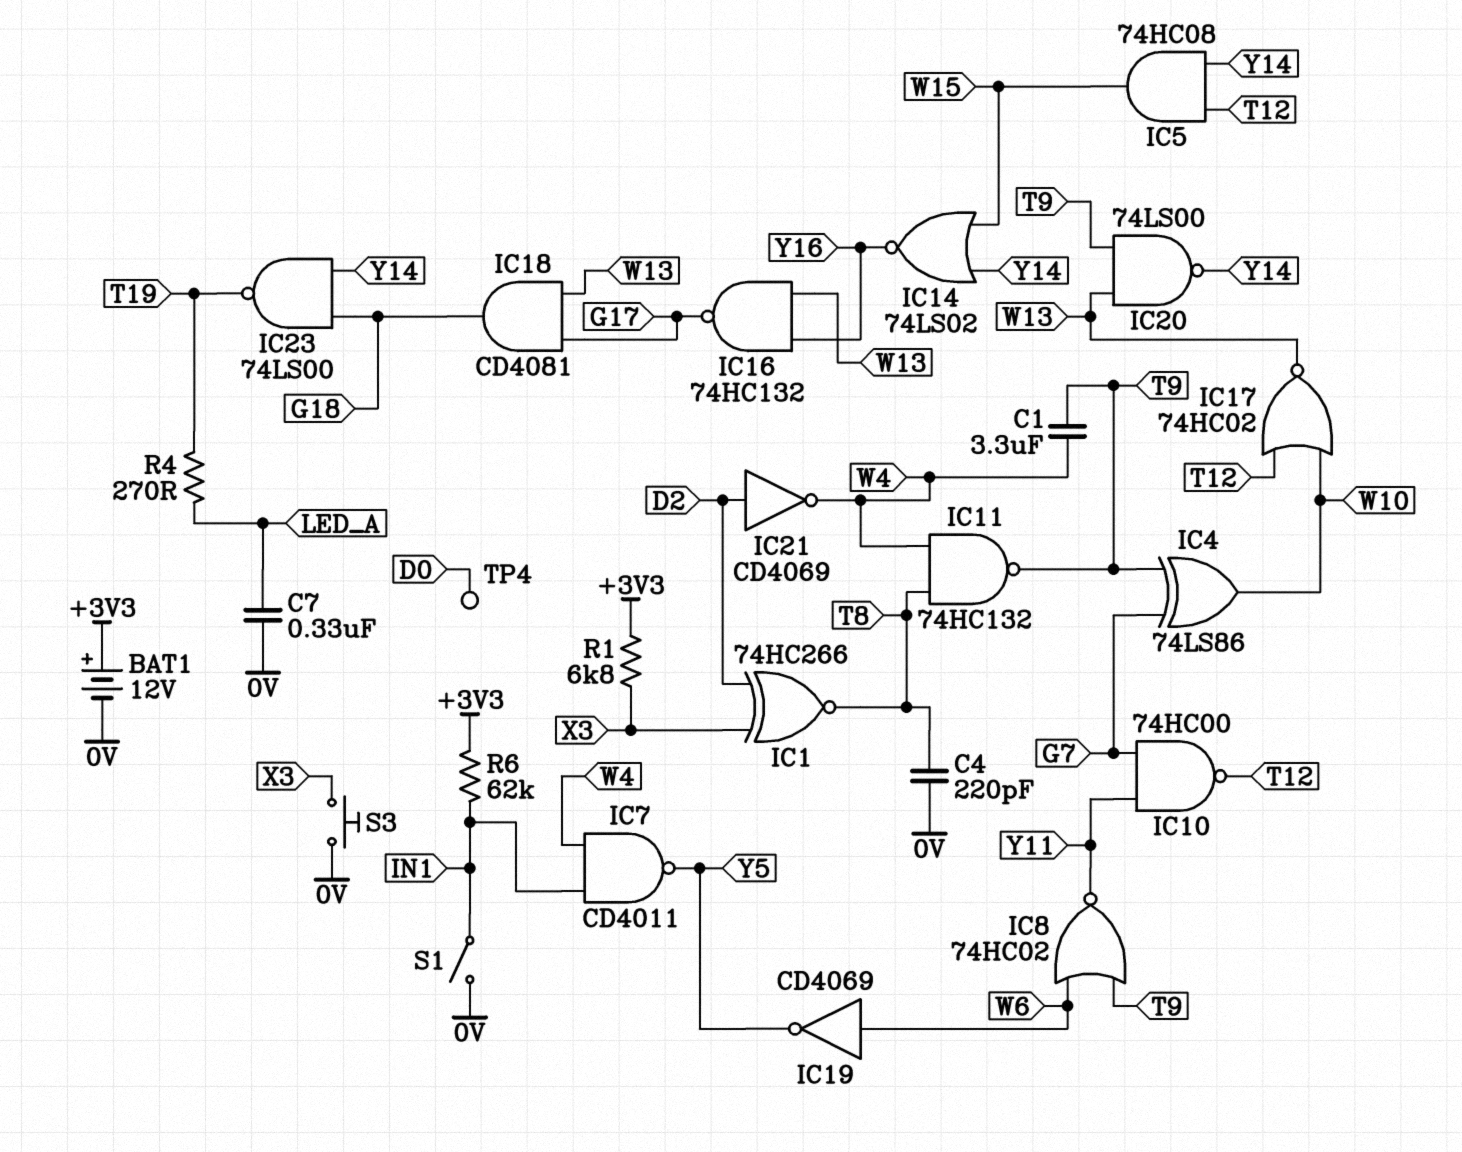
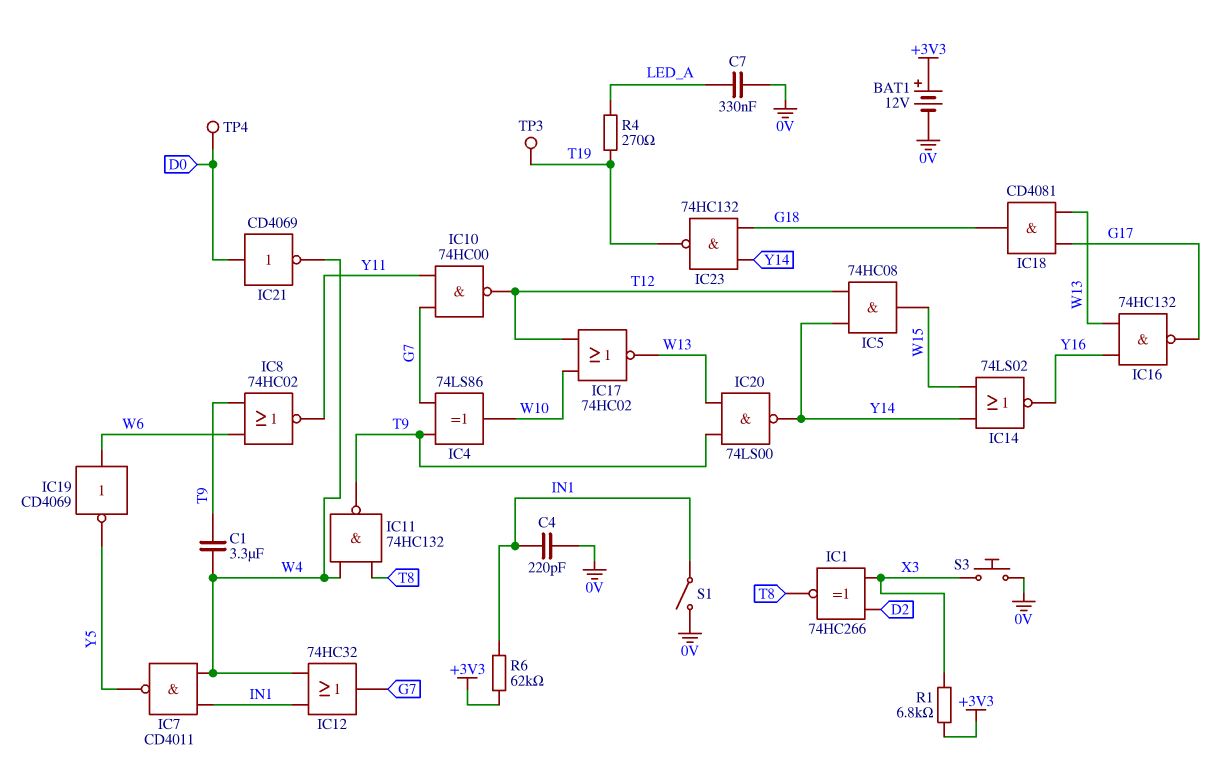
C4: 220pF (0V, T8) -> 220pF (0V, IN1)
IC12: none -> OR 74HC32 (in IN1, in W4, out G7)
IC21: NOT CD4069 (in D2, out W4) -> NOT CD4069 (in D0, out W4)
IC23: NAND 74LS00 (in G18, in Y14, out T19) -> NAND 74HC132 (in G18, in Y14, out T19)
TP3: none -> test point (T19)

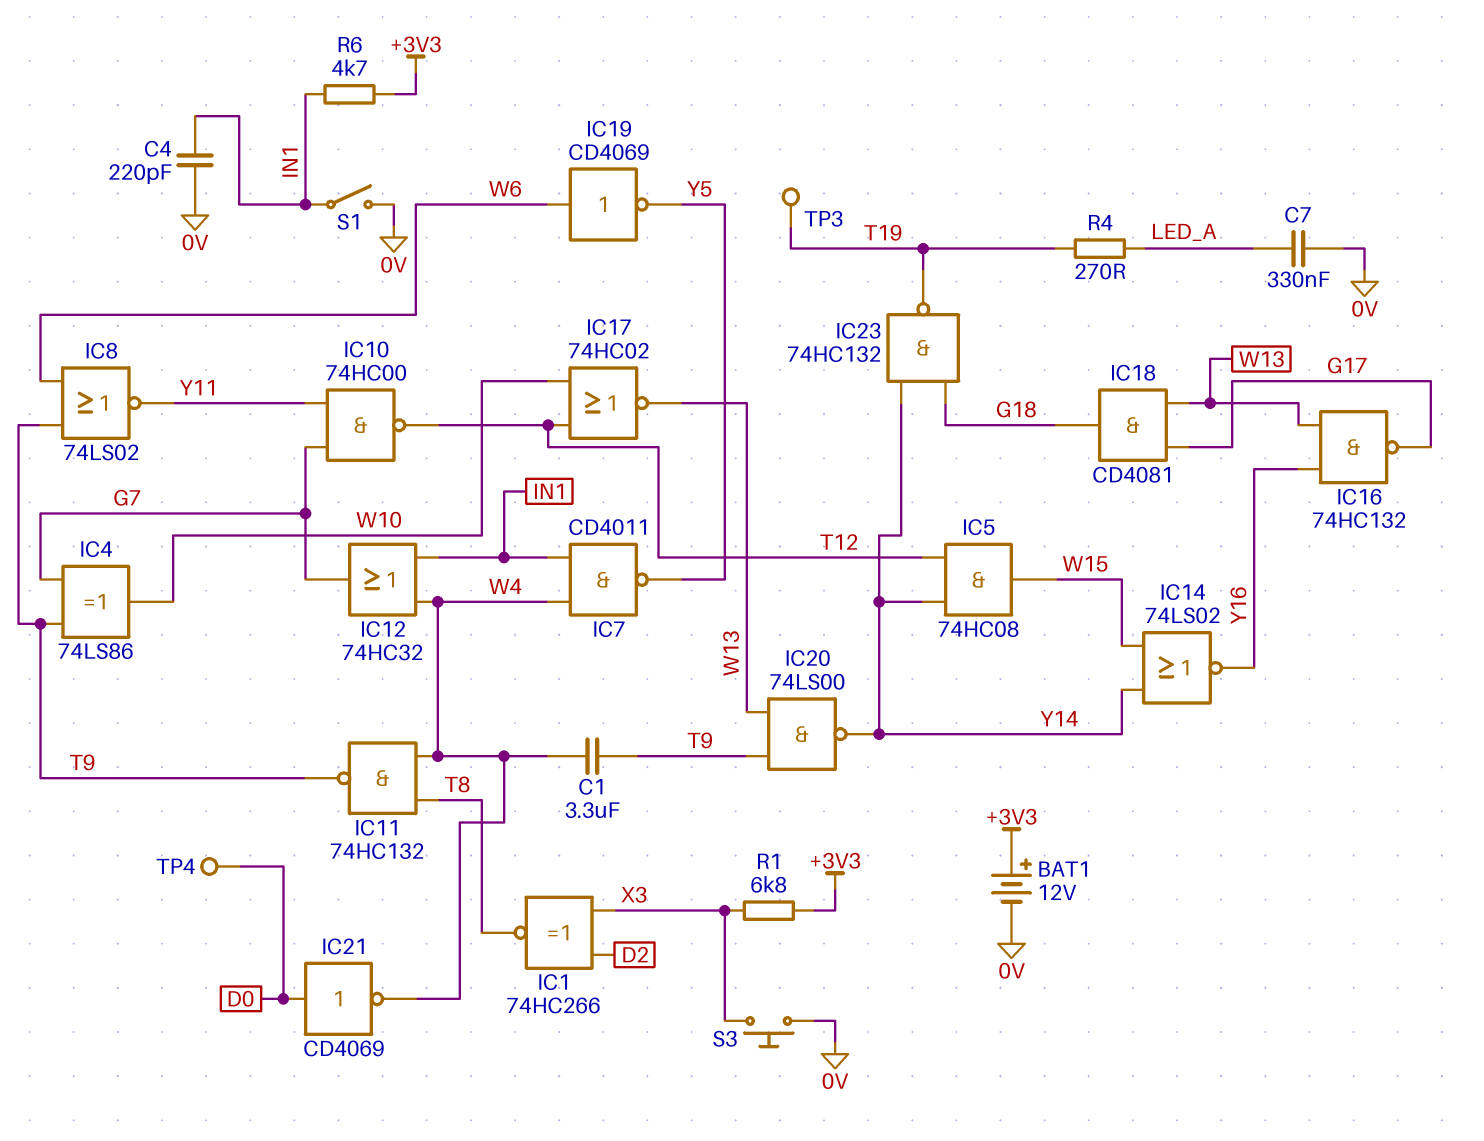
IC8: NOR 74HC02 (in T9, in W6, out Y11) -> NOR 74LS02 (in T9, in W6, out Y11)
R6: 62k (+3V3, IN1) -> 4.7k (+3V3, IN1)

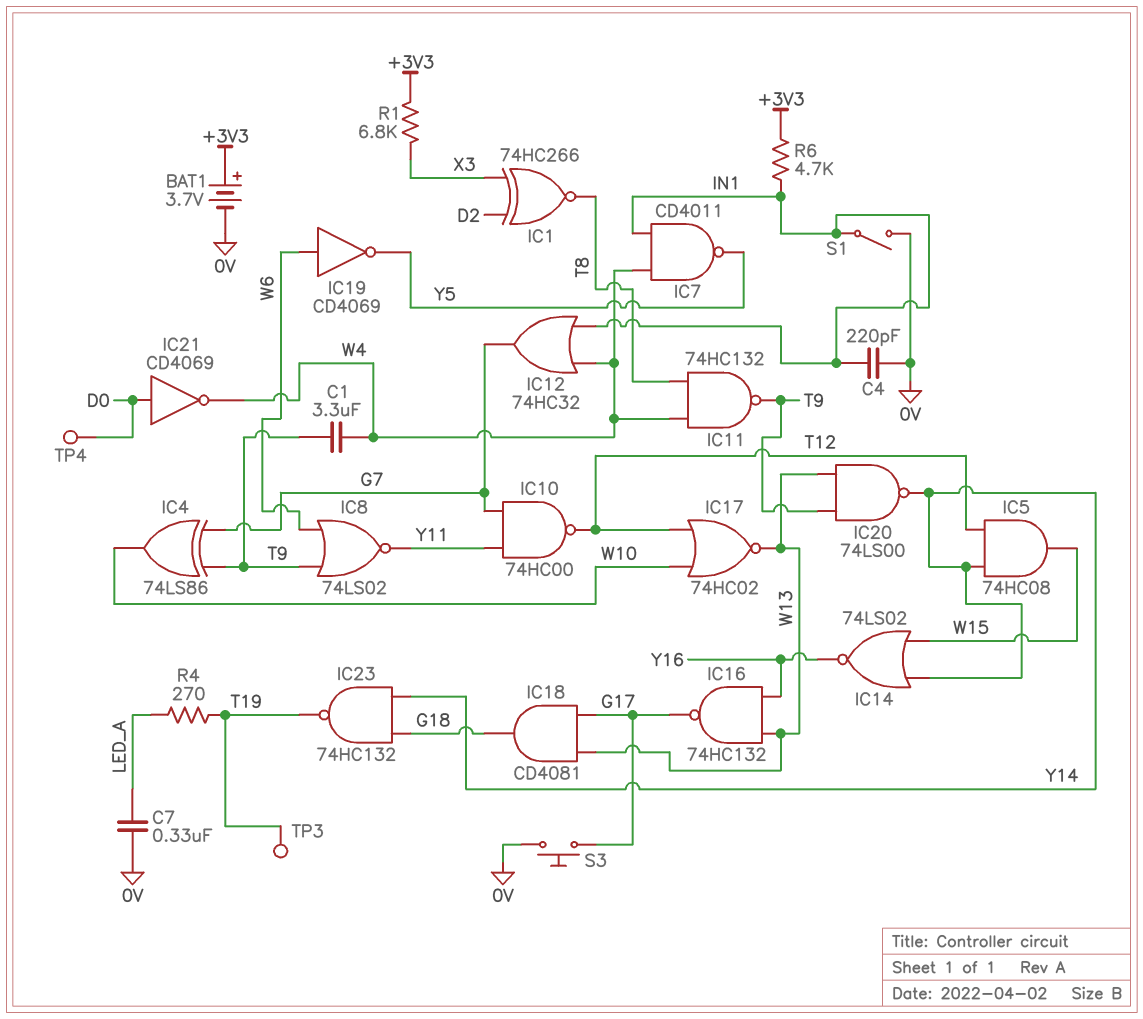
BAT1: 12V (plus +3V3, minus 0V) -> 3.7V (plus +3V3, minus 0V)
S3: button (0V, X3) -> button (0V, G17)

